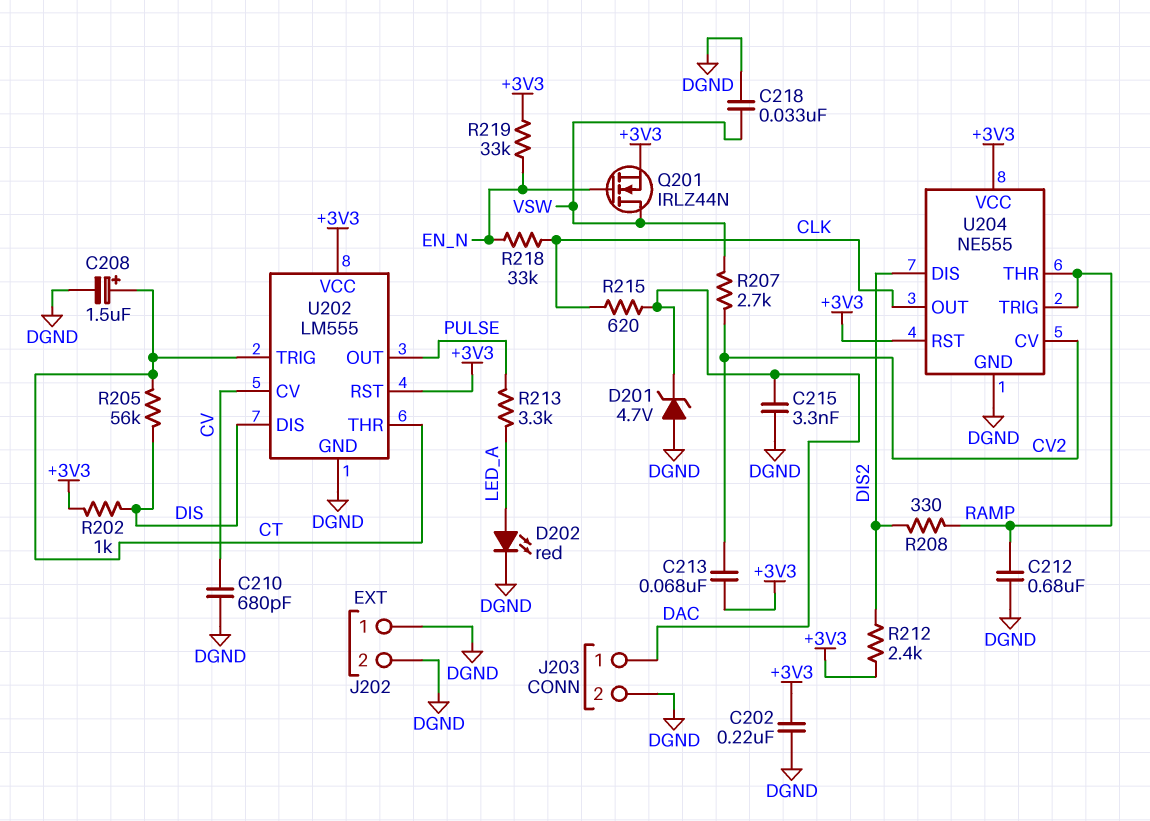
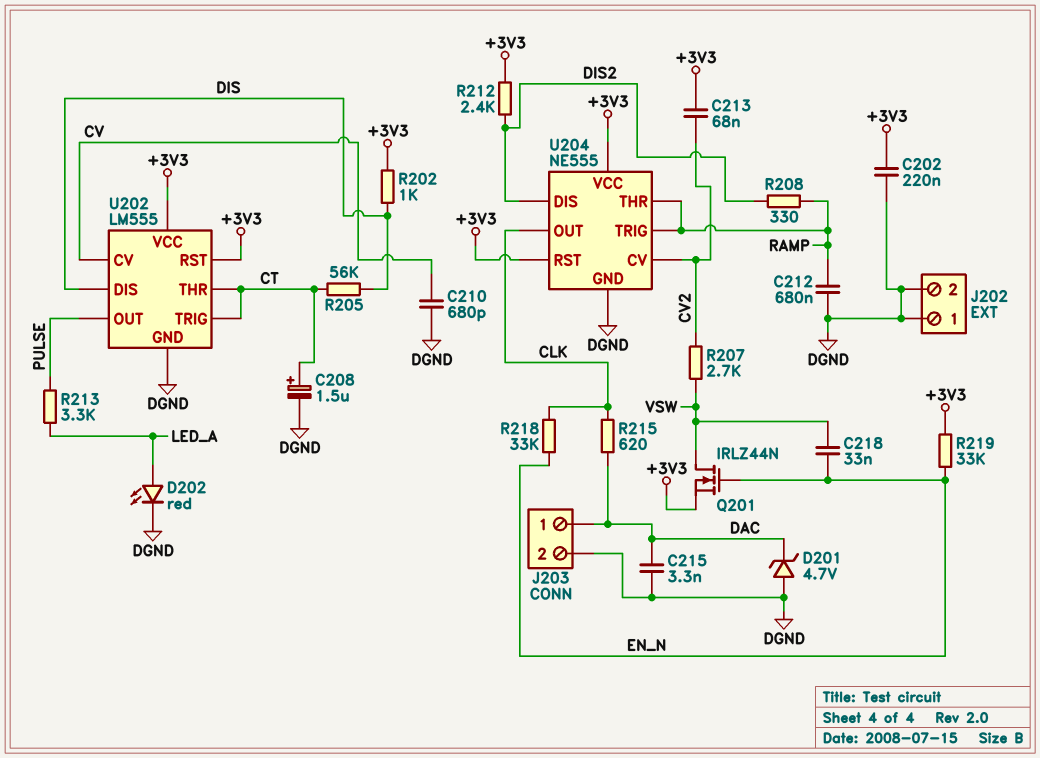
C218: 33nF (DGND, VSW) -> 33nF (EN_N, VSW)

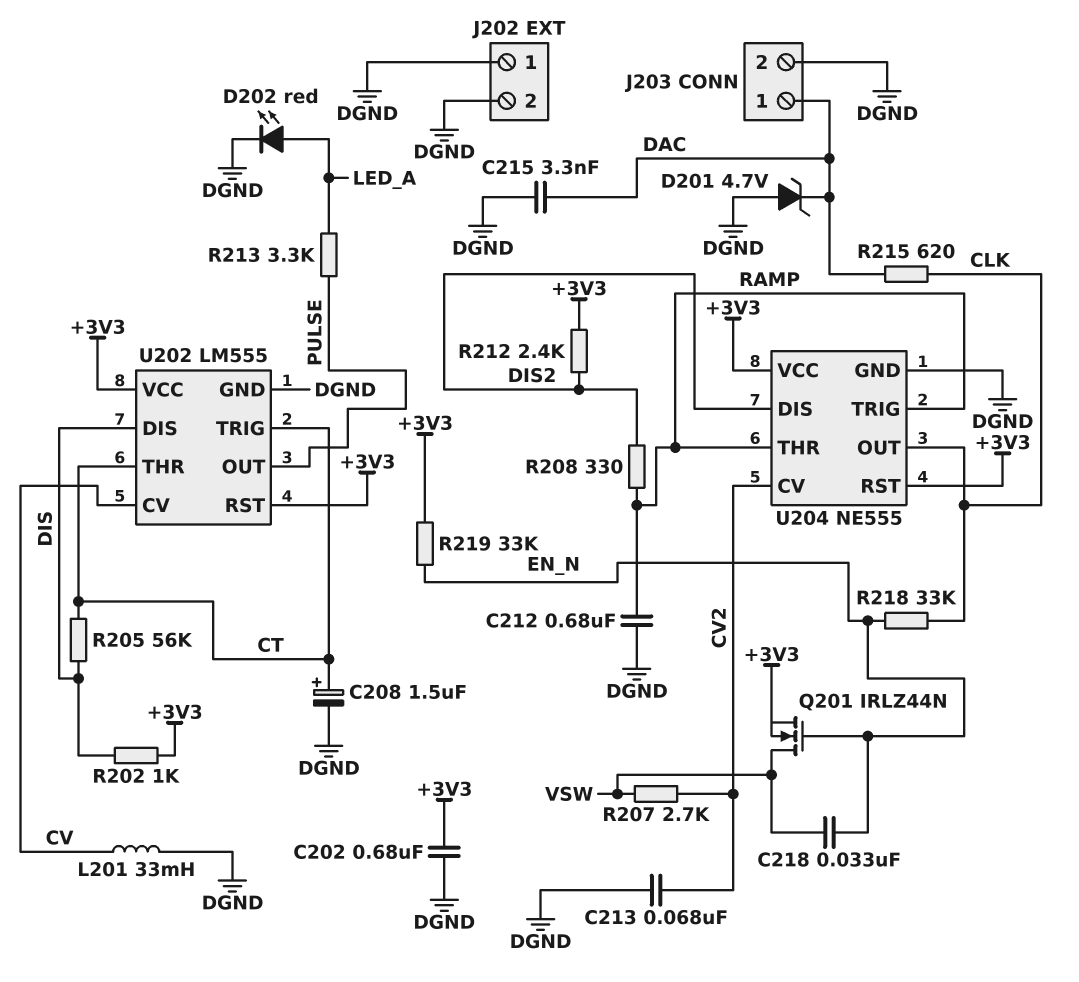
C202: 220nF (+3V3, DGND) -> 680nF (+3V3, DGND)
C210: 680pF (CV, DGND) -> none
C213: 68nF (+3V3, CV2) -> 68nF (CV2, DGND)
L201: none -> 33mH (CV, DGND)

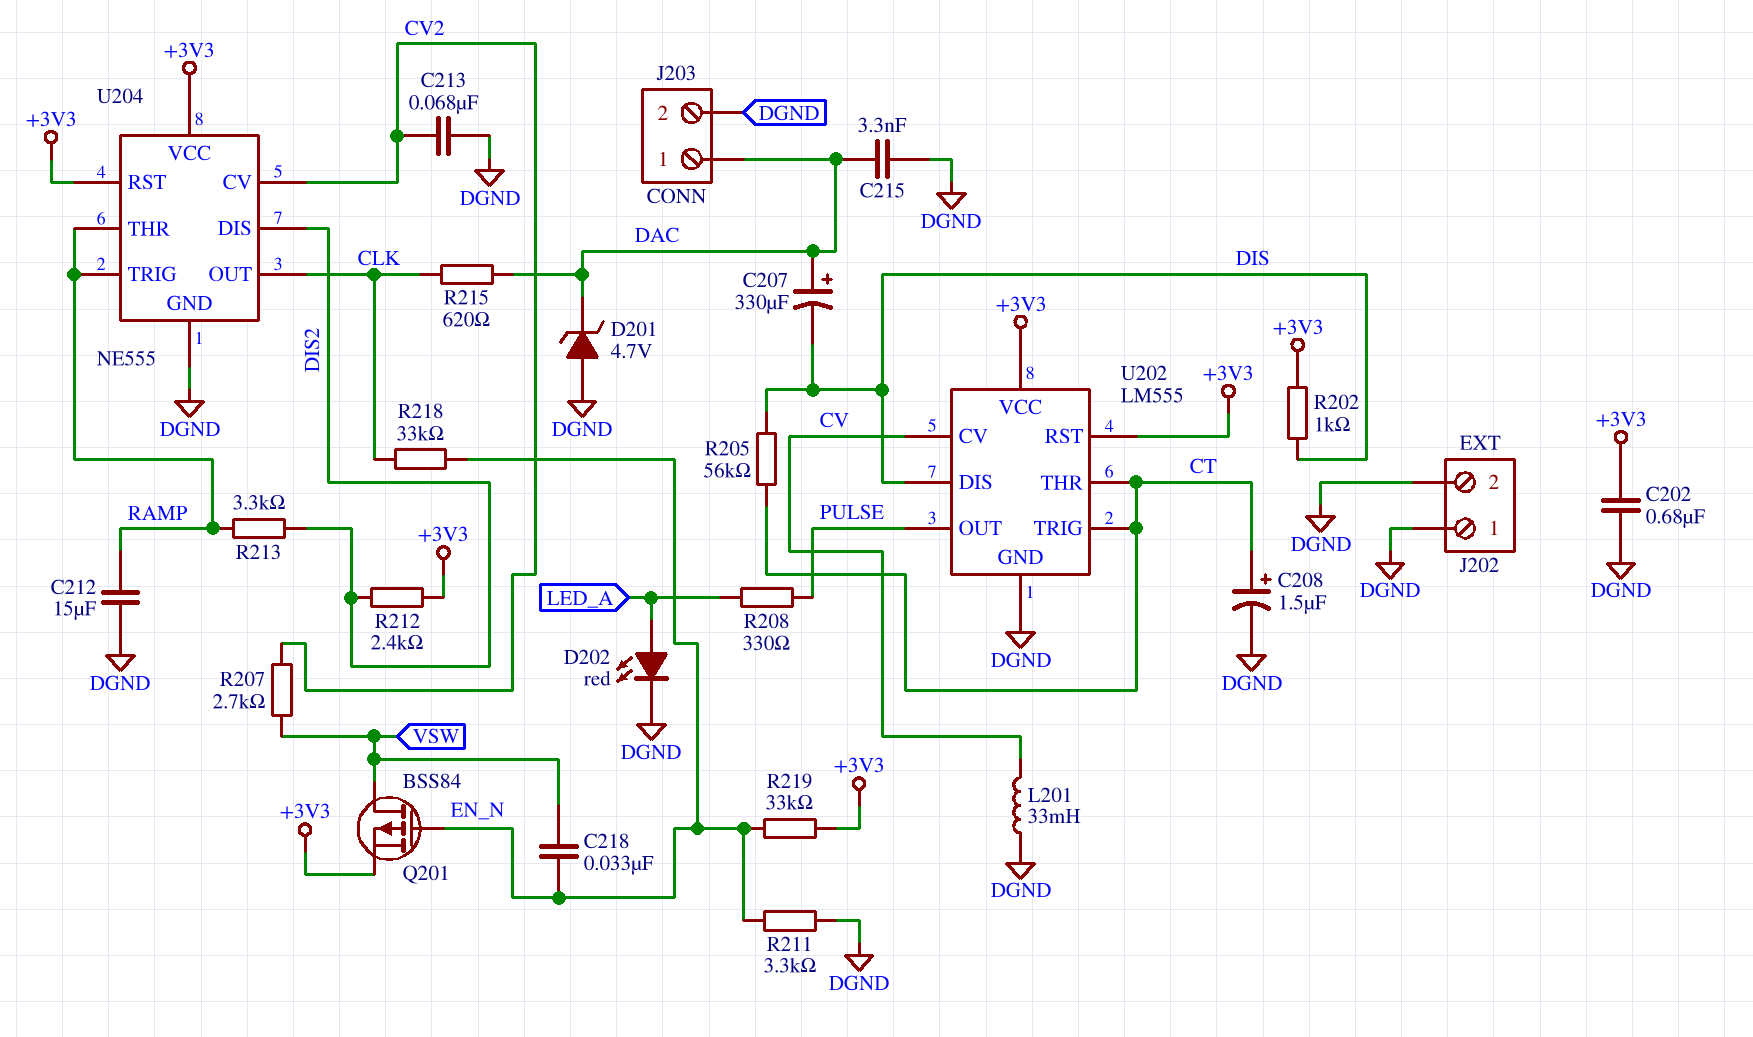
C207: none -> 330uF (plus DAC, minus DIS)
C212: 680nF (DGND, RAMP) -> 15uF (DGND, RAMP)
Q201: NMOS IRLZ44N (G EN_N, D VSW, S +3V3) -> PMOS BSS84 (G EN_N, D VSW, S +3V3)
R208: 330 (DIS2, RAMP) -> 330 (LED_A, PULSE)
R211: none -> 3.3k (DGND, EN_N)
R213: 3.3k (LED_A, PULSE) -> 3.3k (DIS2, RAMP)

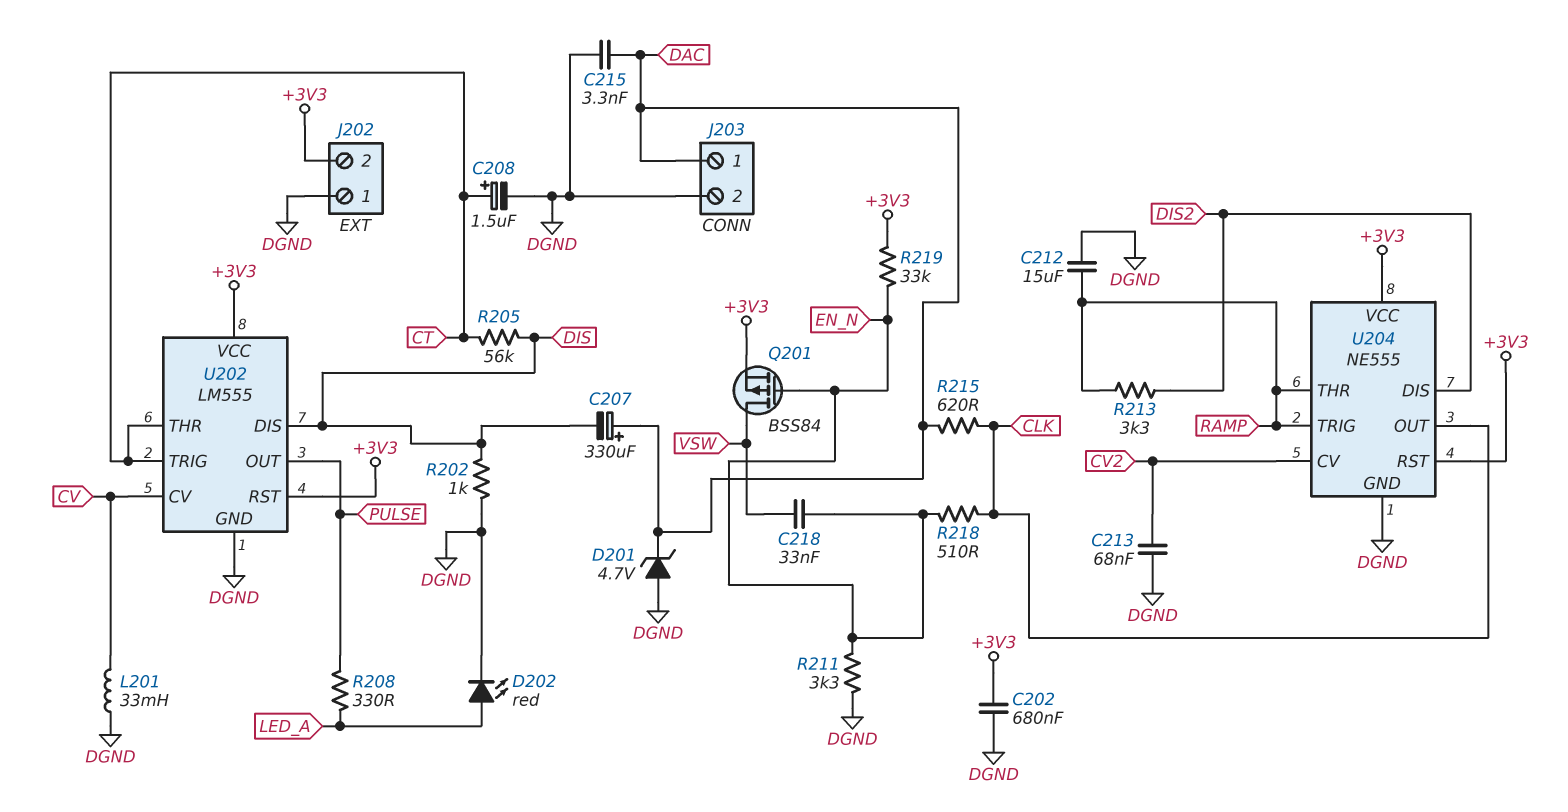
J202 pin 2: DGND -> +3V3
R202: 1k (+3V3, DIS) -> 1k (DGND, DIS)
R207: 2.7k (CV2, VSW) -> none
R212: 2.4k (+3V3, DIS2) -> none
R218: 33k (CLK, EN_N) -> 510 (CLK, EN_N)

